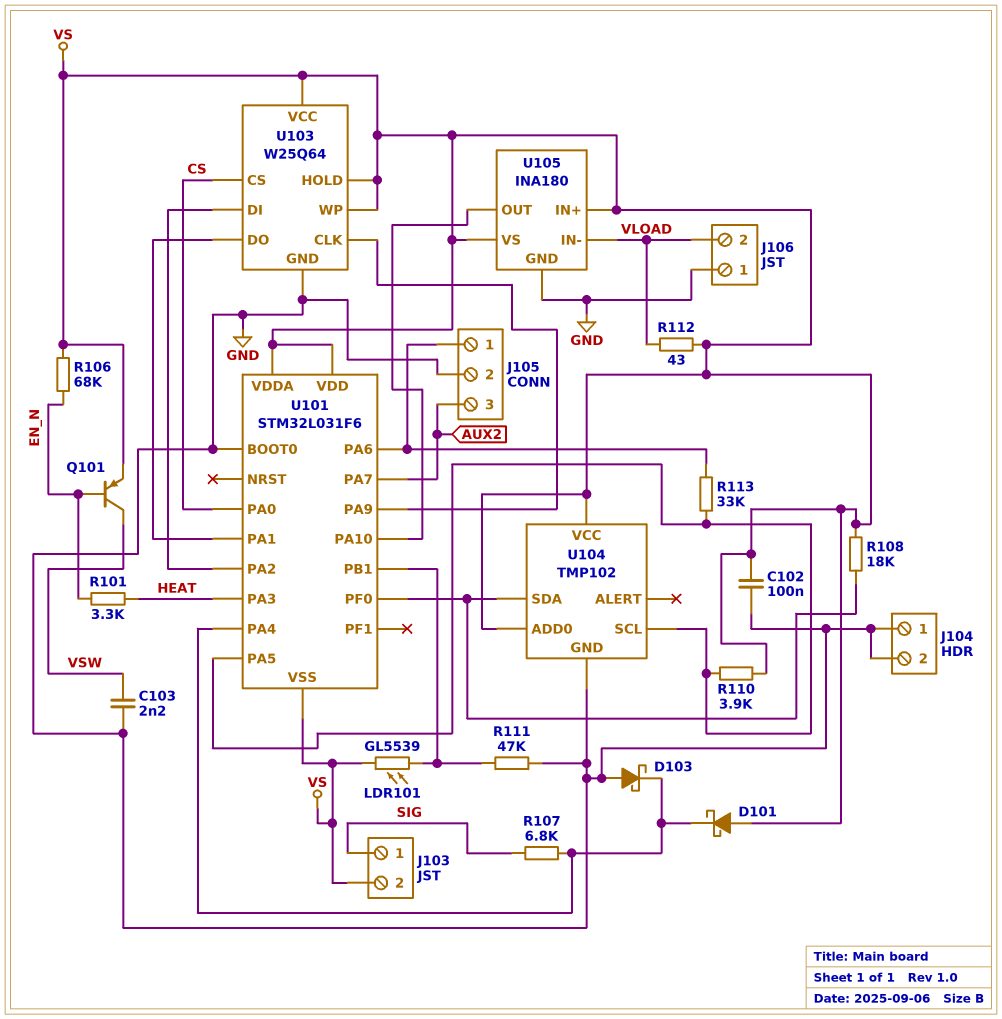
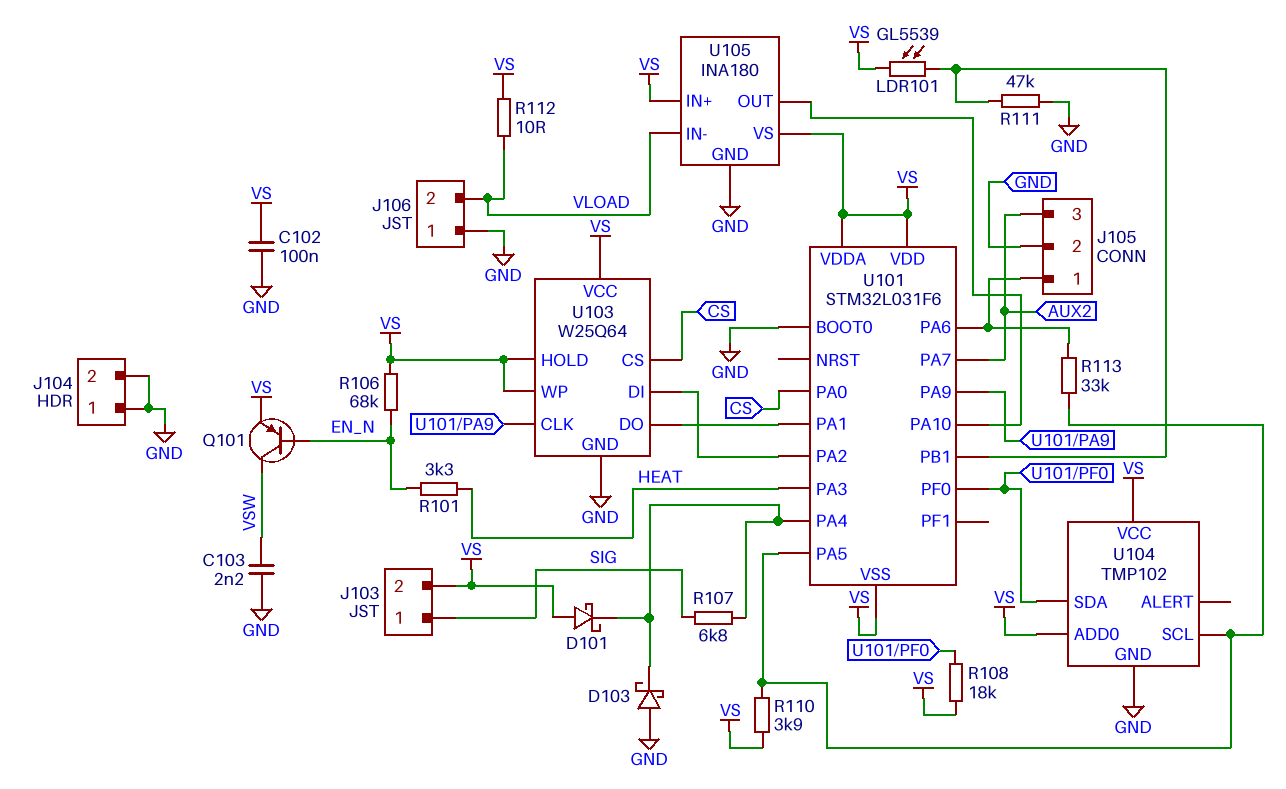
R112: 43 (VLOAD, VS) -> 10 (VLOAD, VS)

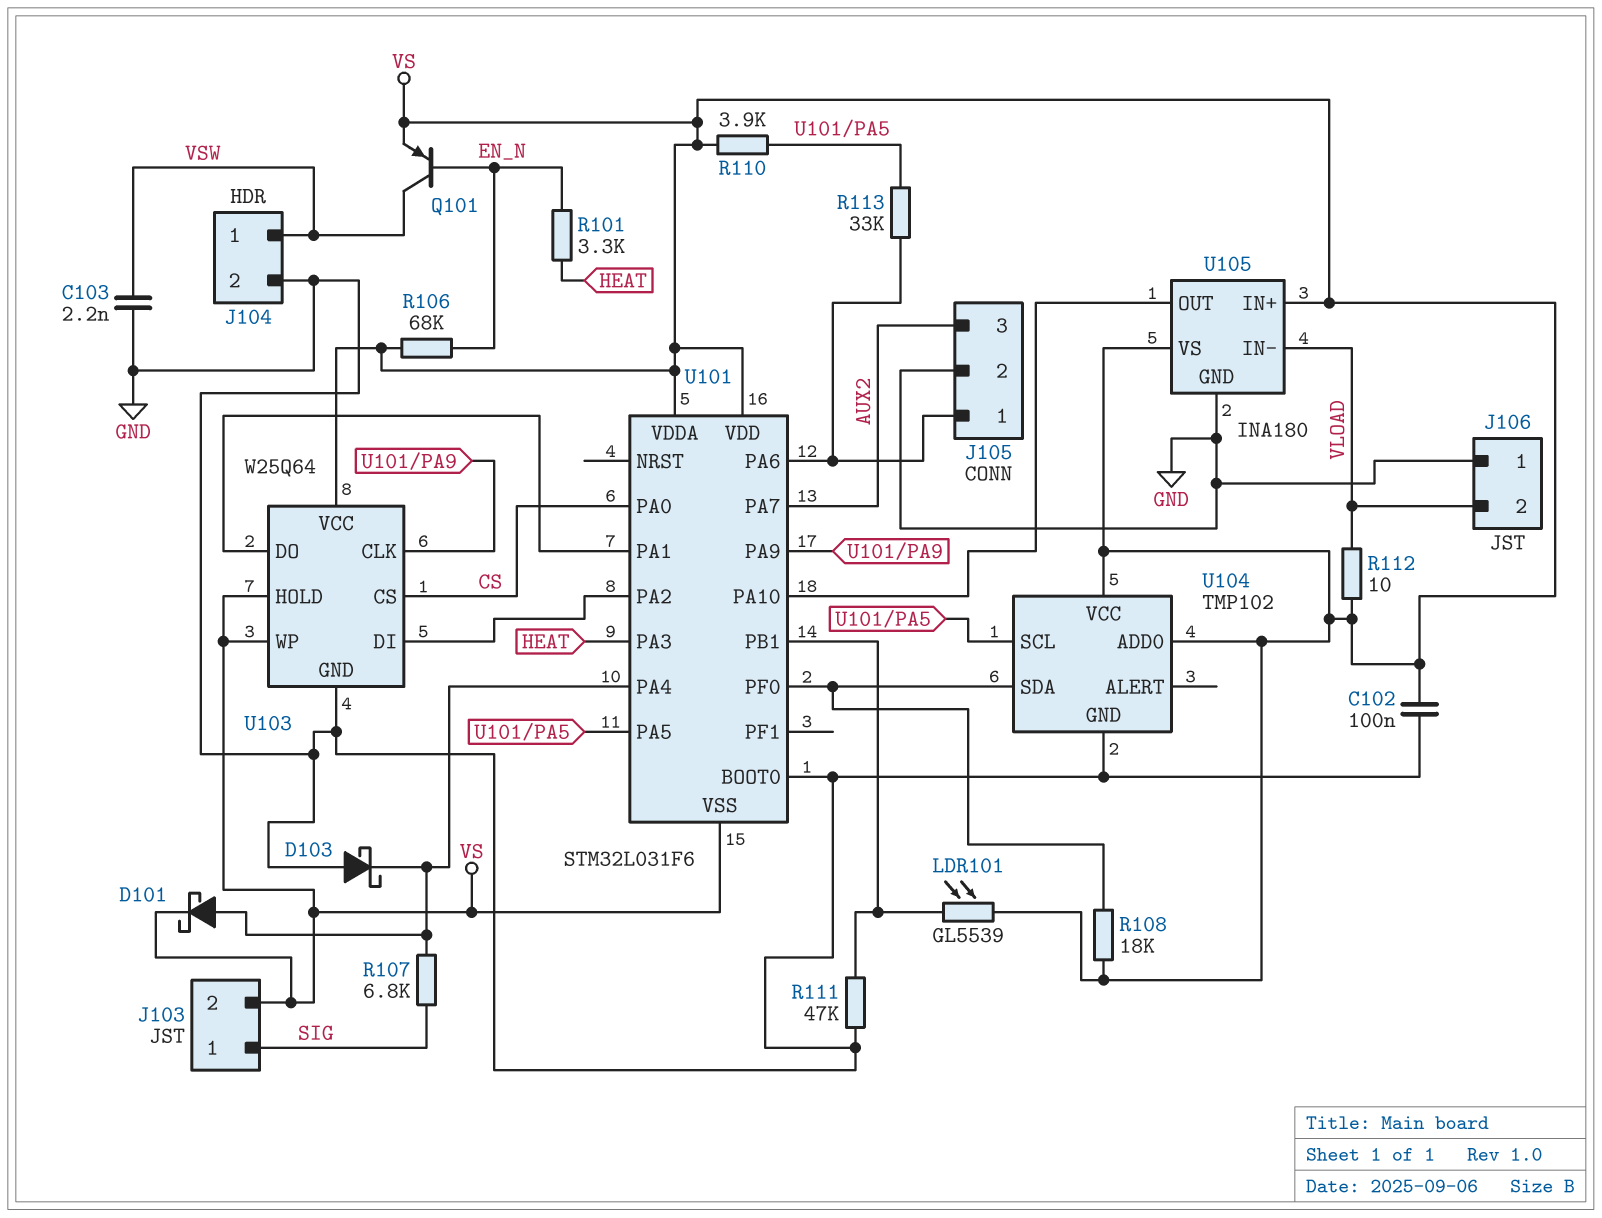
D101: schottky (A VS, K U101/PA4) -> schottky (A U101/PA4, K VS)
J104 pin 1: GND -> VSW

